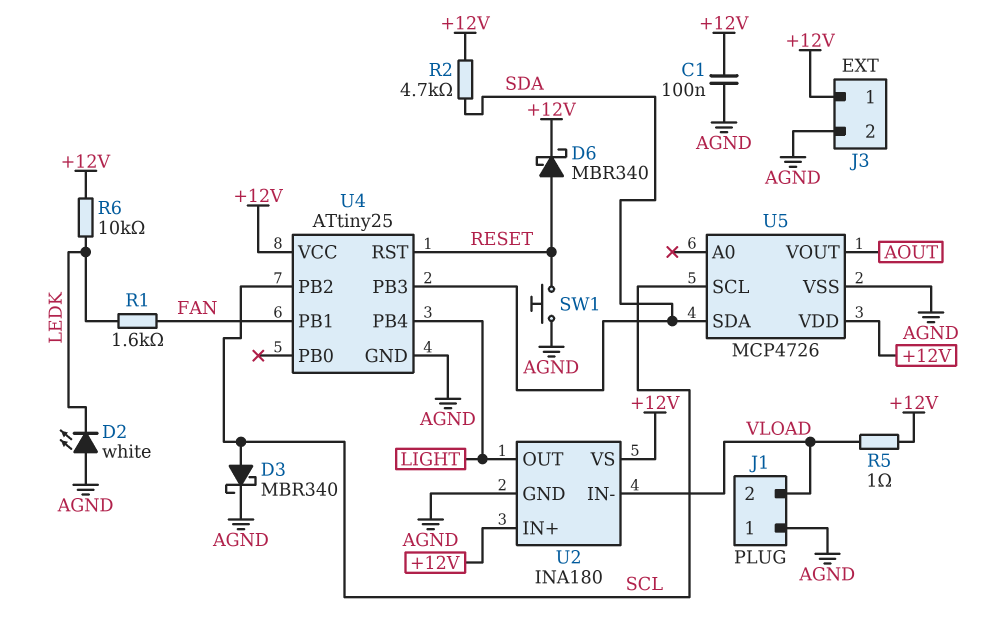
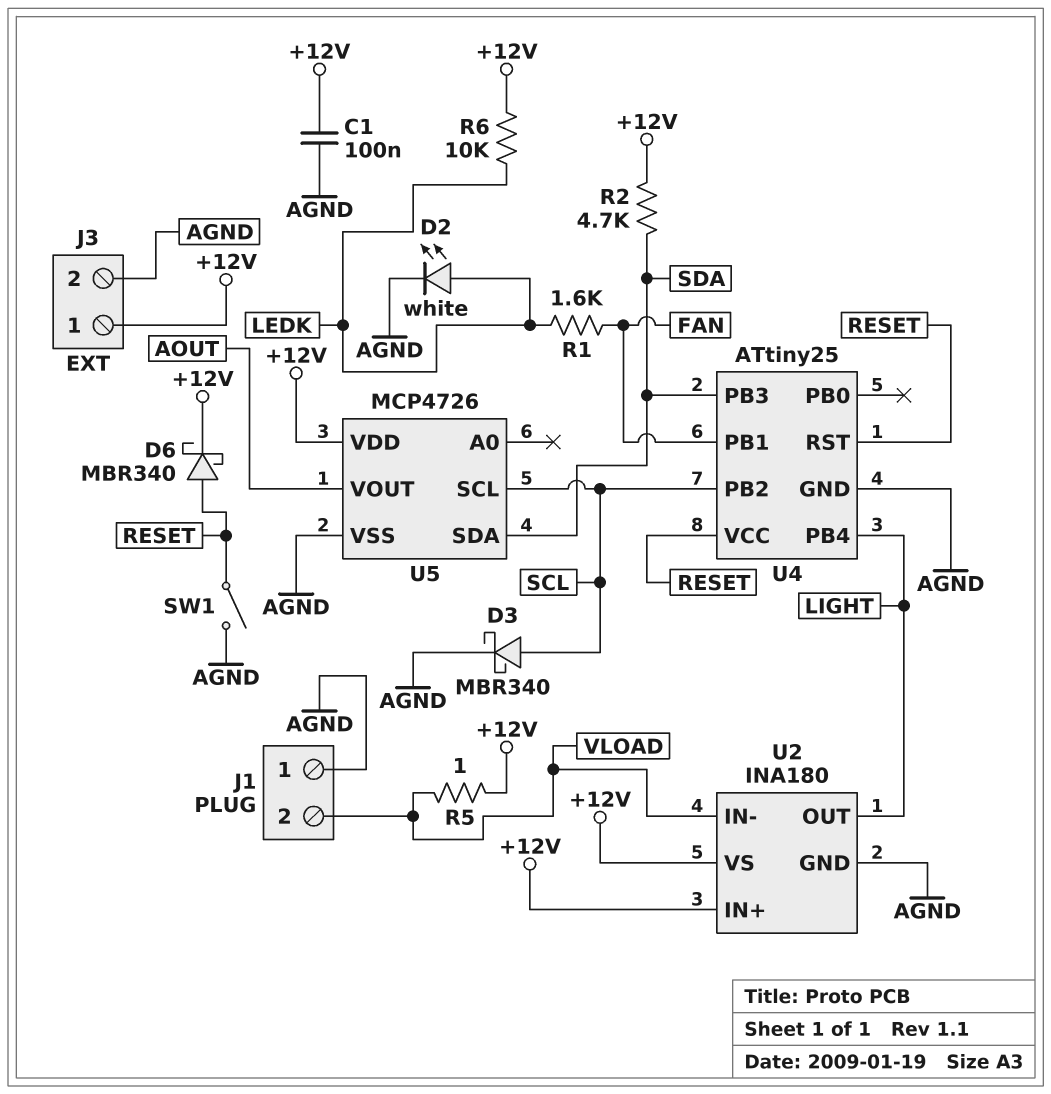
D2: LED white (A AGND, K LEDK) -> LED white (A LEDK, K AGND)
SW1: button (AGND, RESET) -> switch (AGND, RESET)
U4 pin VCC: +12V -> RESET

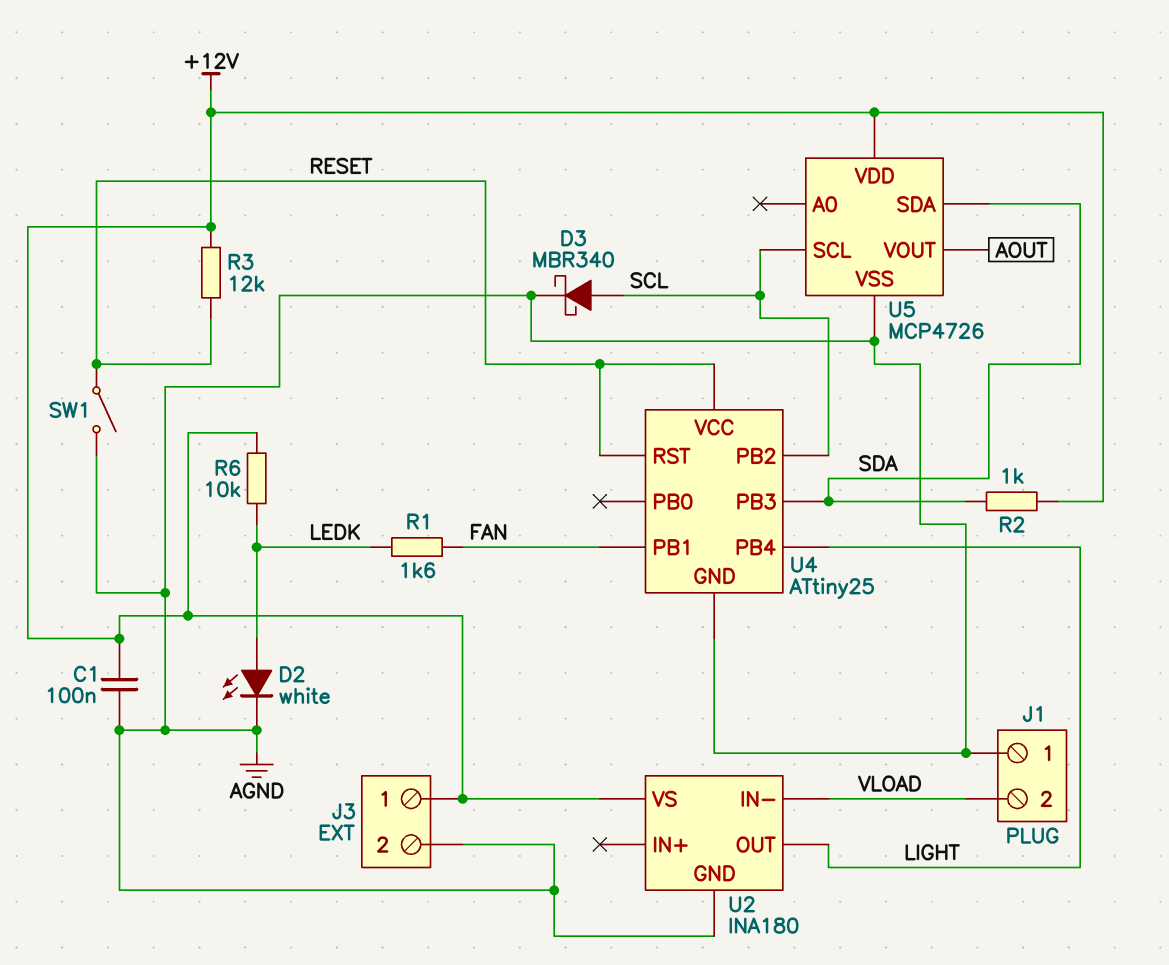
D6: schottky MBR340 (A RESET, K +12V) -> none
R2: 4.7k (+12V, SDA) -> 1k (+12V, SDA)
R3: none -> 12k (+12V, RESET)
R5: 1 (+12V, VLOAD) -> none
U2 pin IN+: +12V -> none

